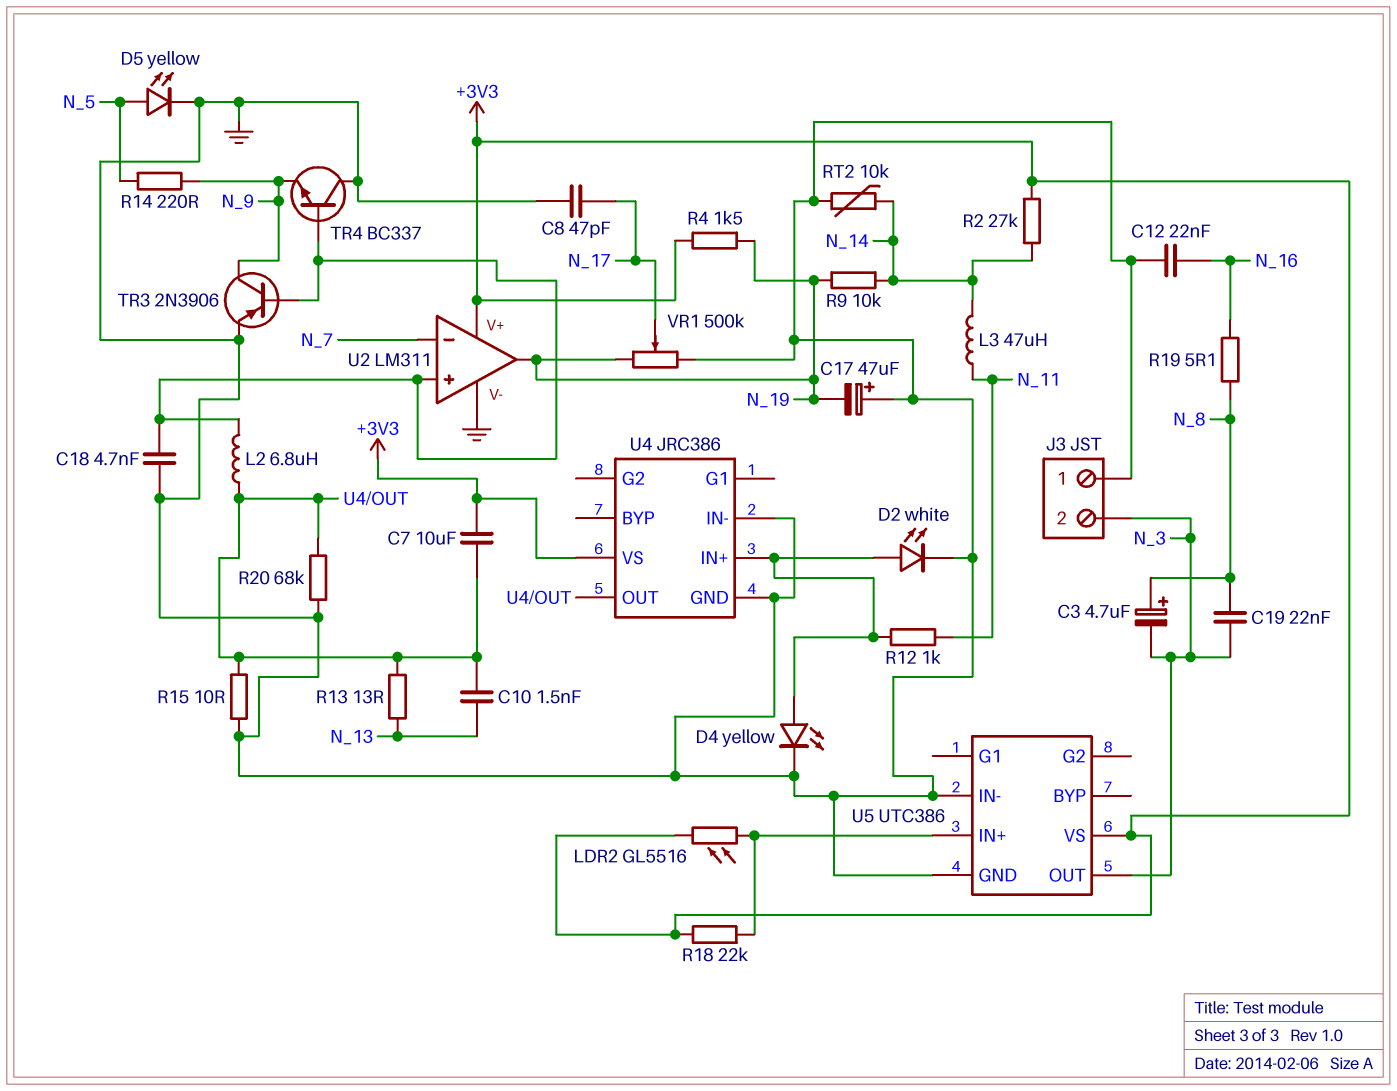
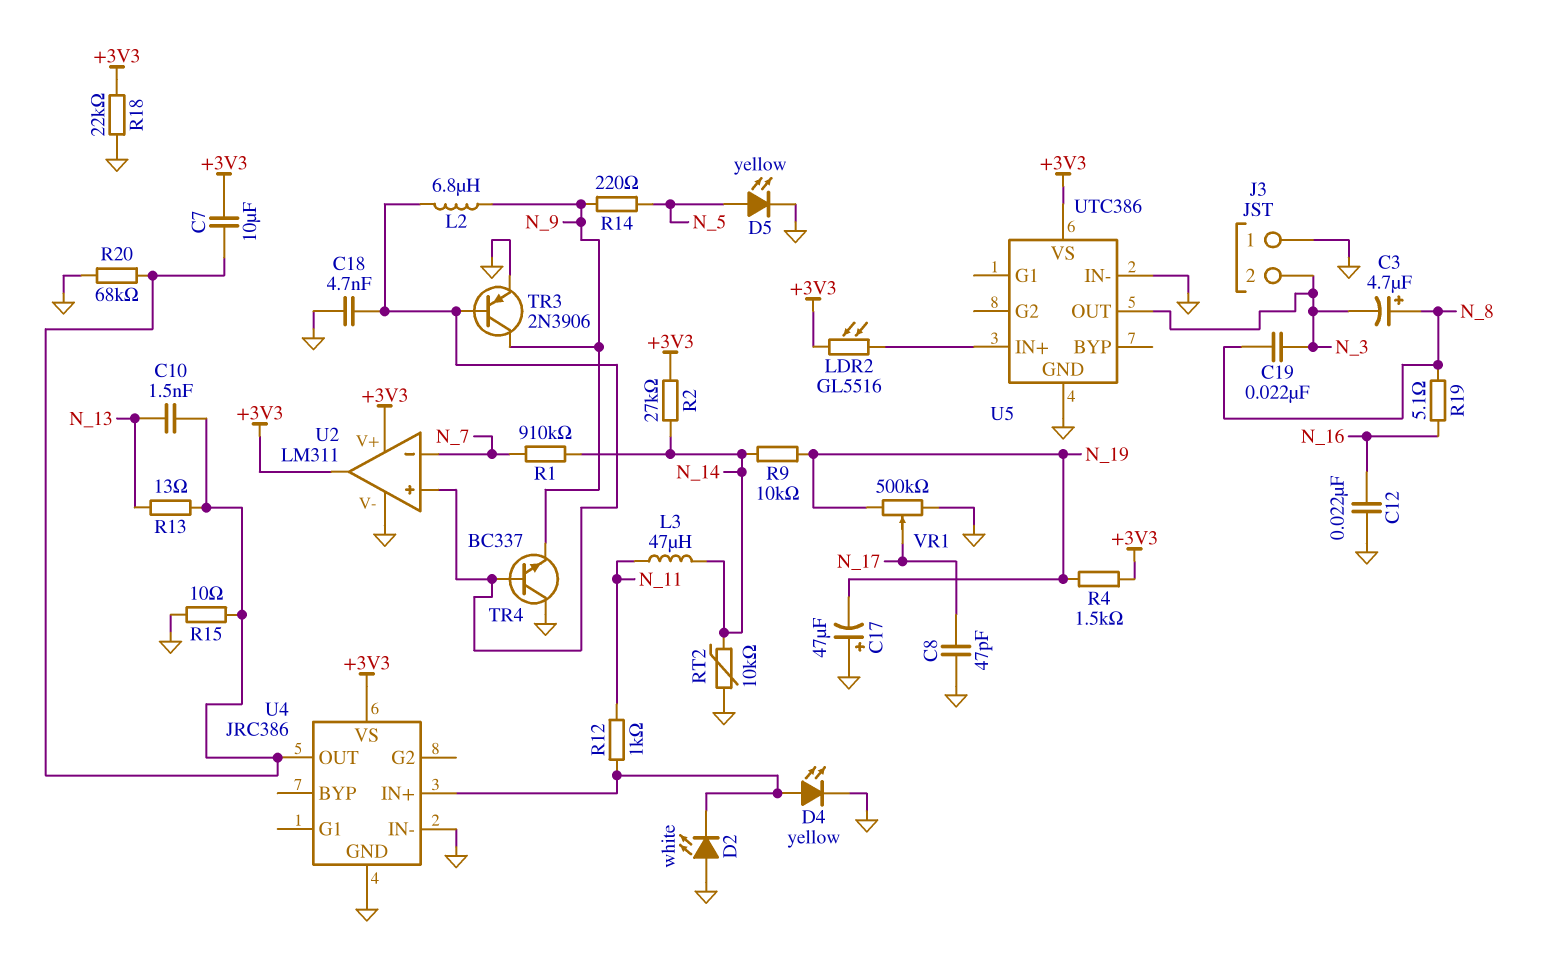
D2: LED white (A U4/IN+, K GND) -> LED white (A GND, K U4/IN+)
L2: 6.8uH (U2/in+, U4/OUT) -> 6.8uH (N_9, U2/in+)
R1: none -> 910k (N_7, N_14)
R18: 22k (+3V3, U5/IN+) -> 22k (+3V3, GND)
U2 pin out: N_19 -> +3V3

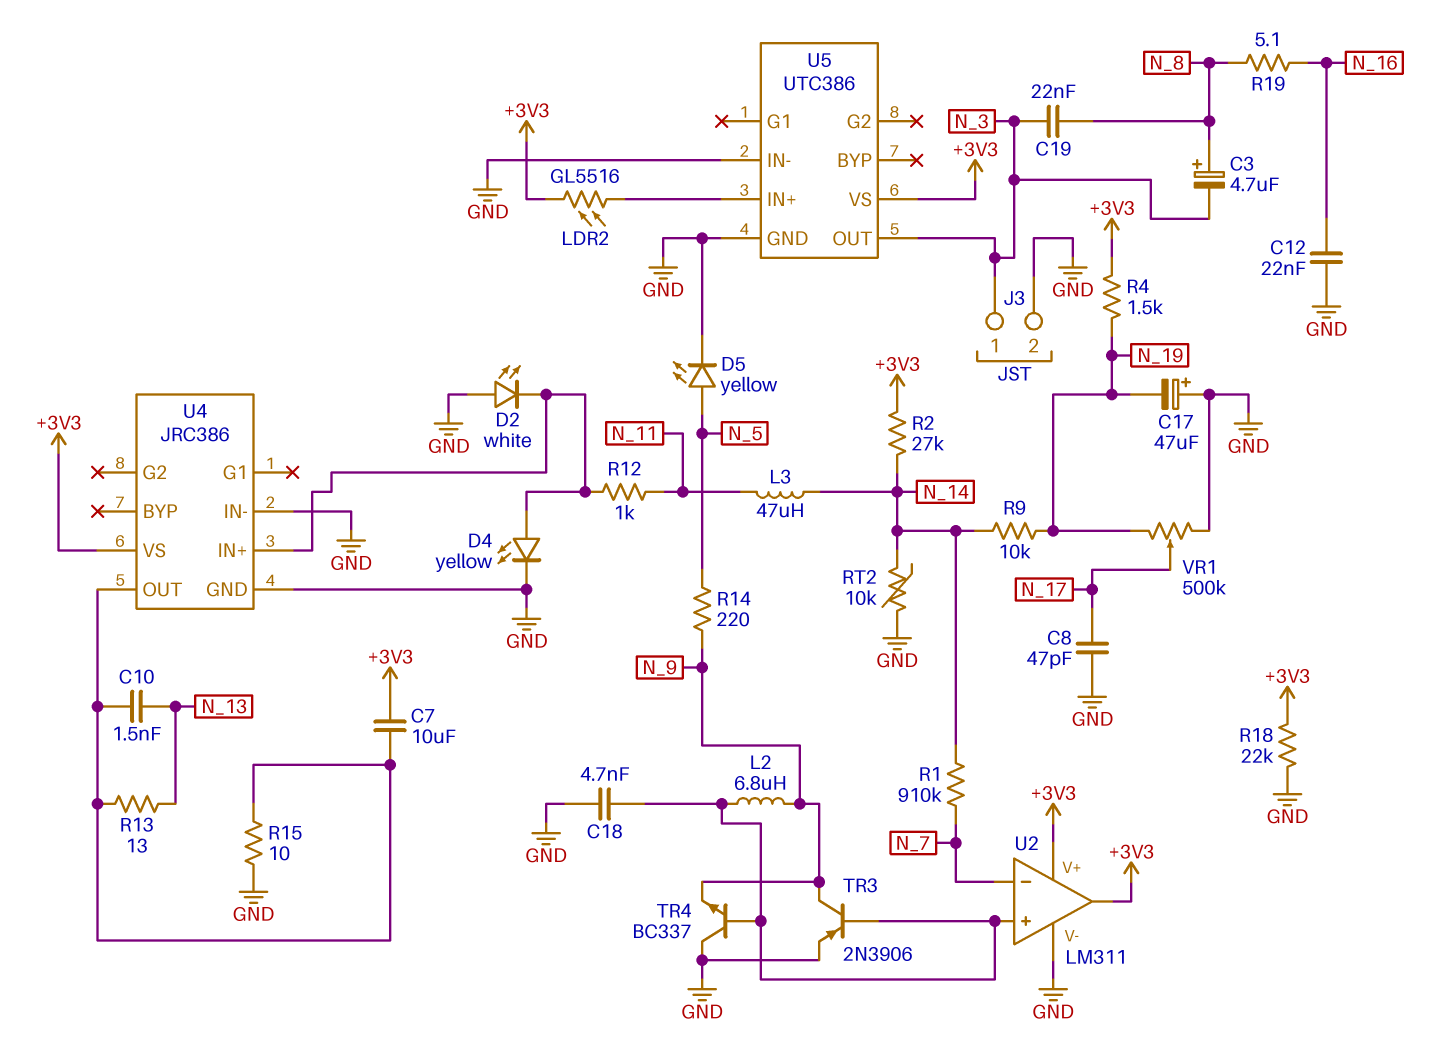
J3 pin 1: GND -> N_3
J3 pin 2: N_3 -> GND
R20: 68k (GND, U4/OUT) -> none

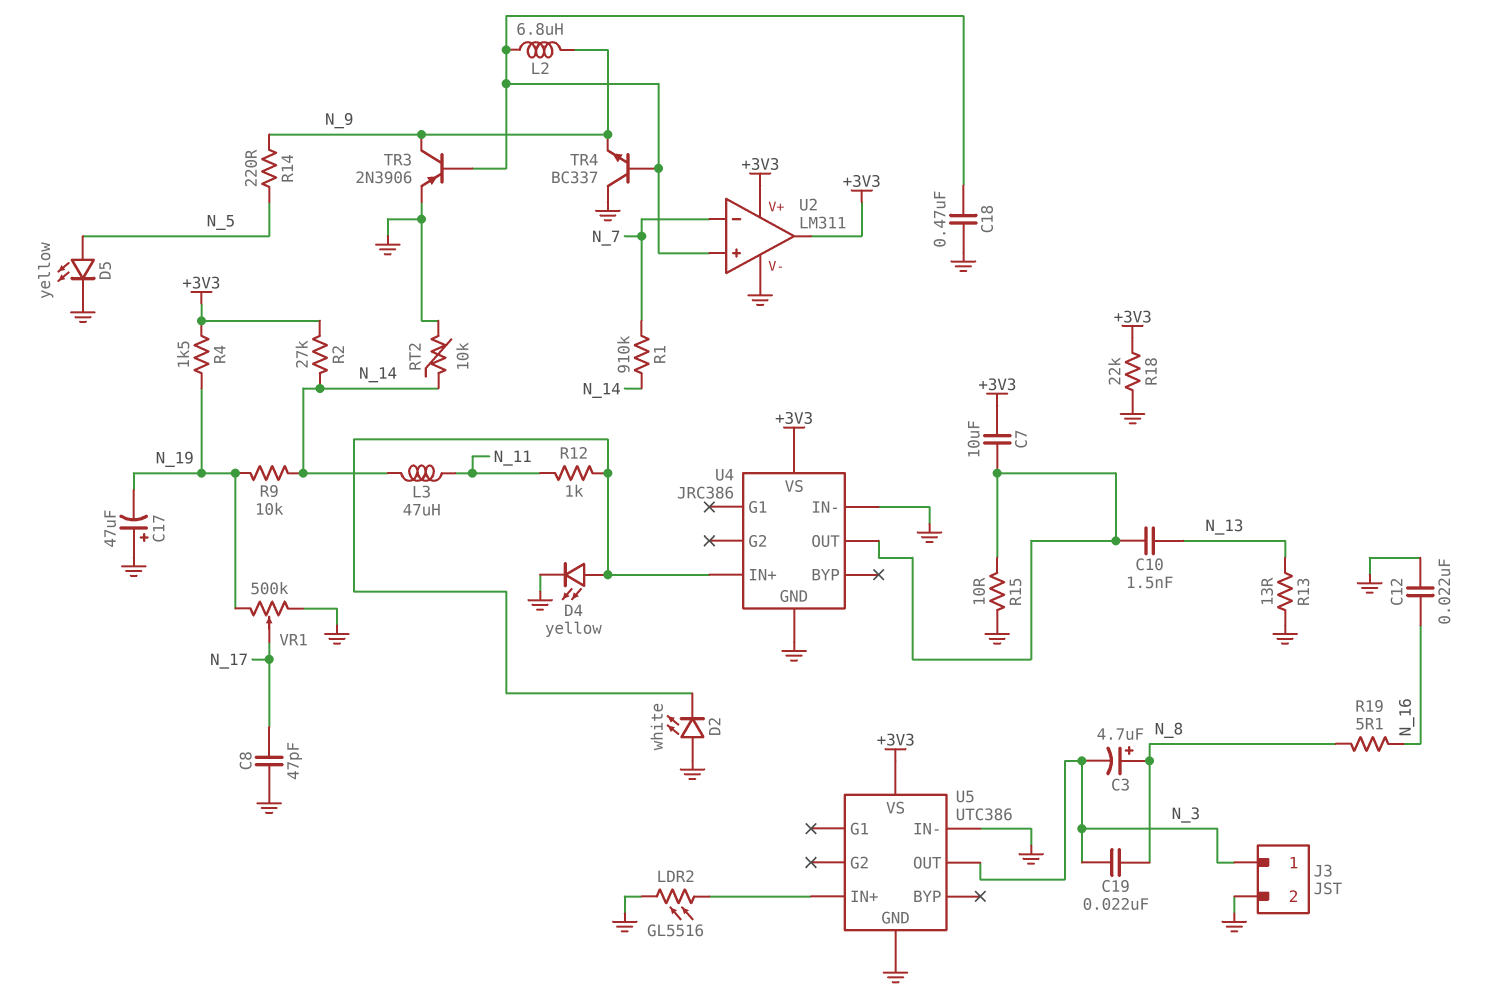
C18: 4.7nF (GND, U2/in+) -> 470nF (GND, U2/in+)
LDR2: GL5516 (+3V3, U5/IN+) -> GL5516 (GND, U5/IN+)
R13: 13 (N_13, U4/OUT) -> 13 (GND, N_13)

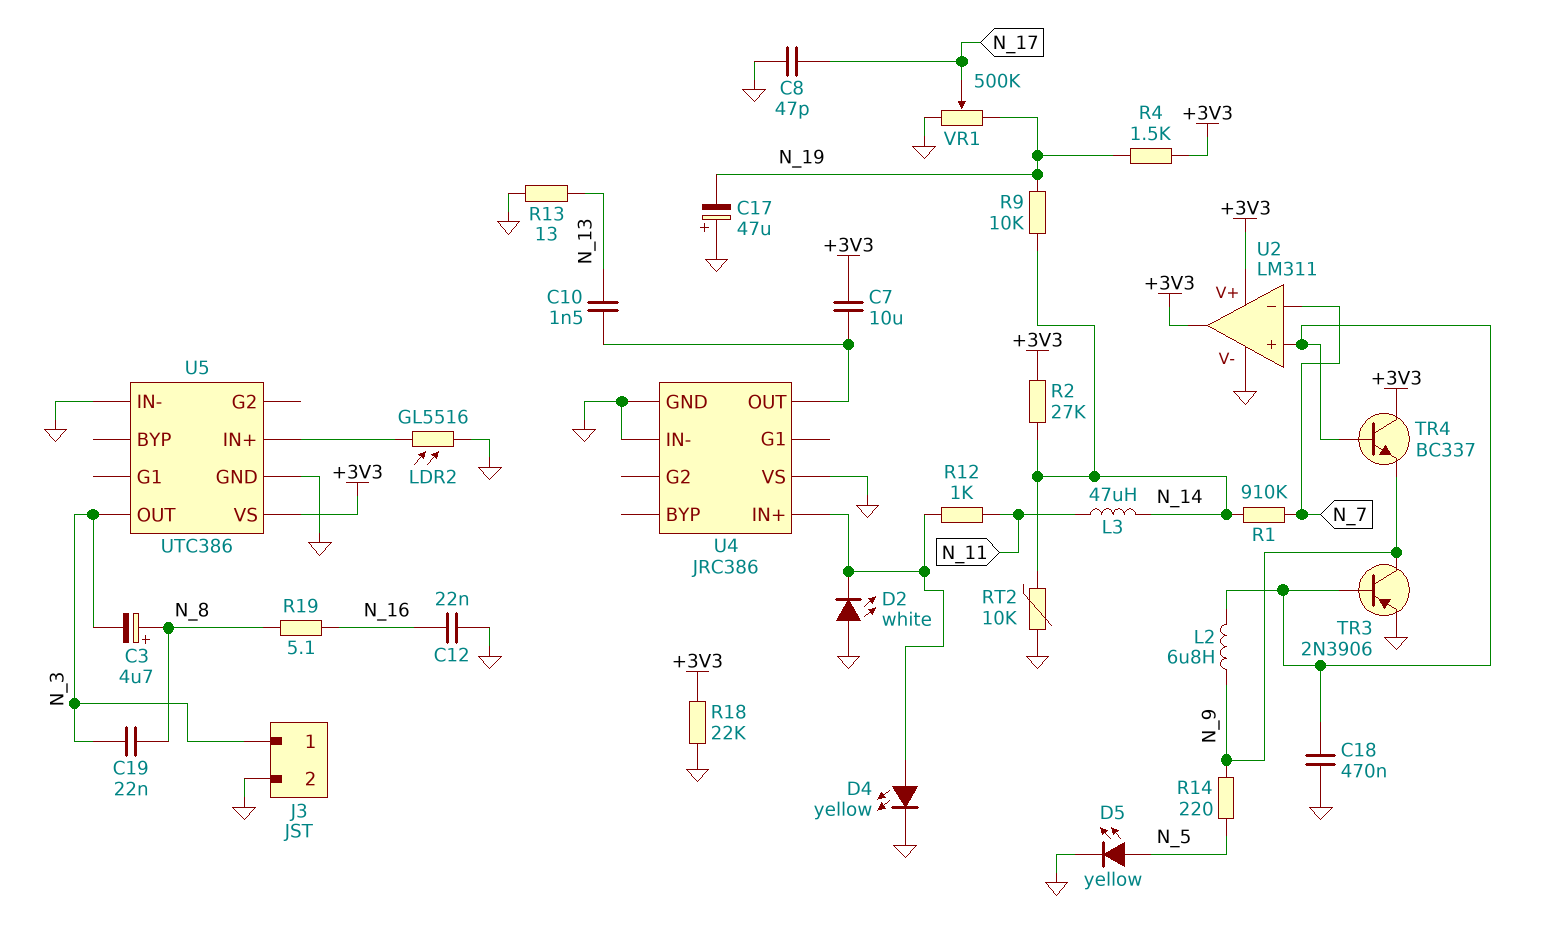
R15: 10 (GND, U4/OUT) -> none
TR4: NPN BC337 (B U2/in+, C GND, E N_9) -> NPN BC337 (B U2/in+, C +3V3, E N_9)
U4 pin VS: +3V3 -> GND

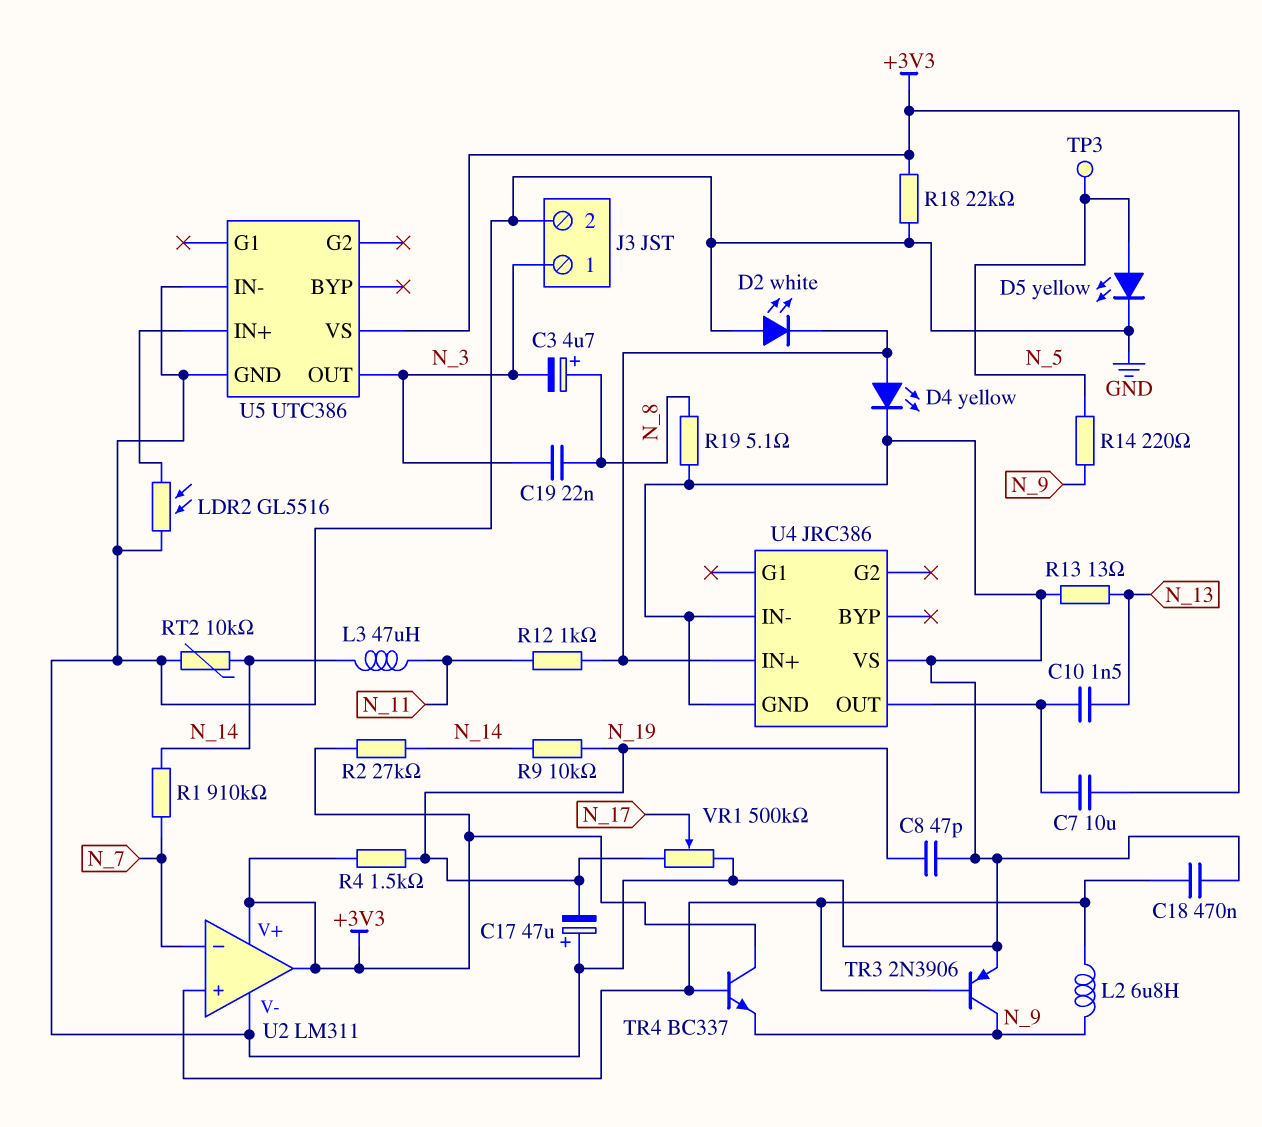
C8: 47pF (GND, N_17) -> 47pF (GND, N_19)
C12: 22nF (GND, N_16) -> none
R19: 5.1 (N_8, N_16) -> 5.1 (GND, N_8)
TP3: none -> test point (N_5)

